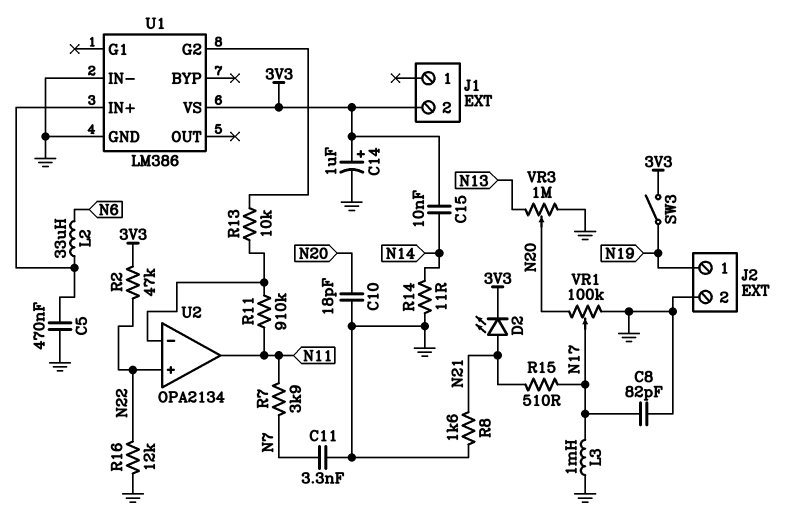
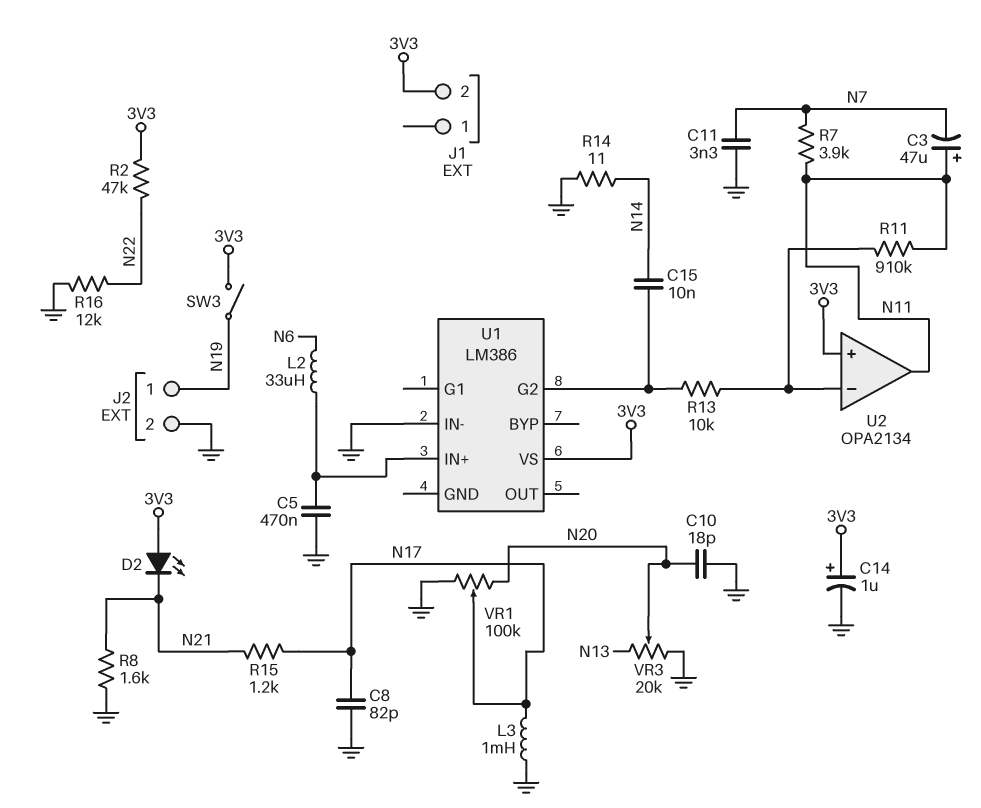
C3: none -> 47uF (plus N11, minus N7)
C15: 10nF (3V3, N14) -> 10nF (N14, U1/G2)
D2: LED (A N21, K 3V3) -> LED (A 3V3, K N21)
R15: 510 (N17, N21) -> 1.2k (N17, N21)
U1 pin GND: GND -> none
U2 pin in+: N22 -> 3V3
VR3: 1M (GND, N13, wiper N20) -> 20k (GND, N13, wiper N20)

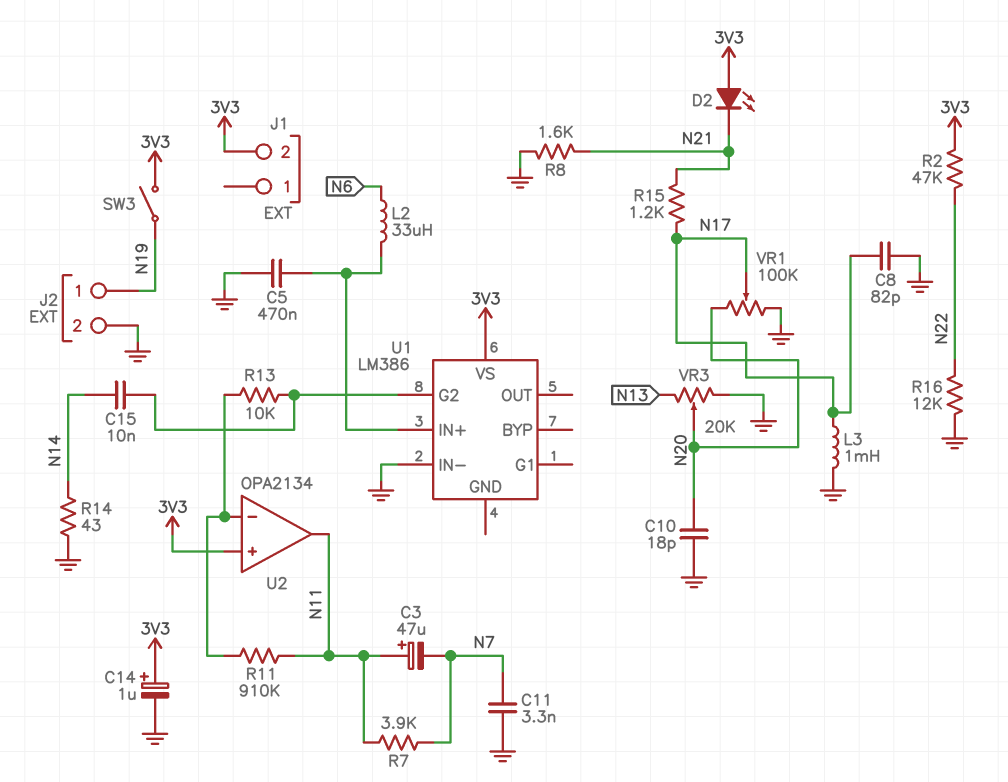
R14: 11 (GND, N14) -> 43 (GND, N14)

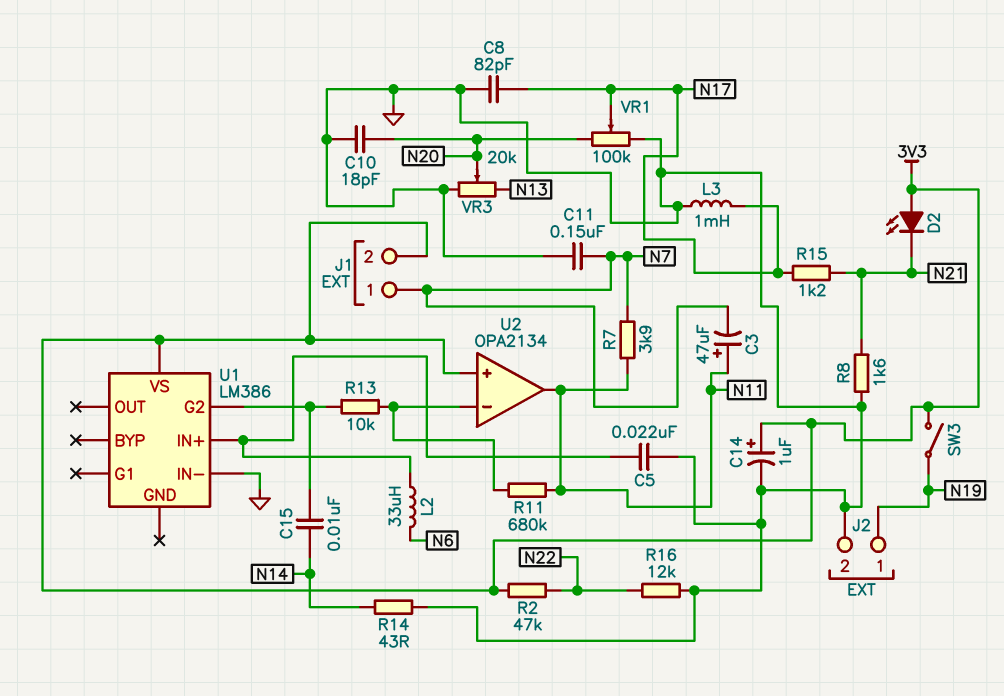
C5: 470nF (GND, U1/IN+) -> 22nF (GND, U1/IN+)
C11: 3.3nF (GND, N7) -> 150nF (GND, N7)
J1 pin 1: none -> N7
R11: 910k (N11, U2/in-) -> 680k (N11, U2/in-)

